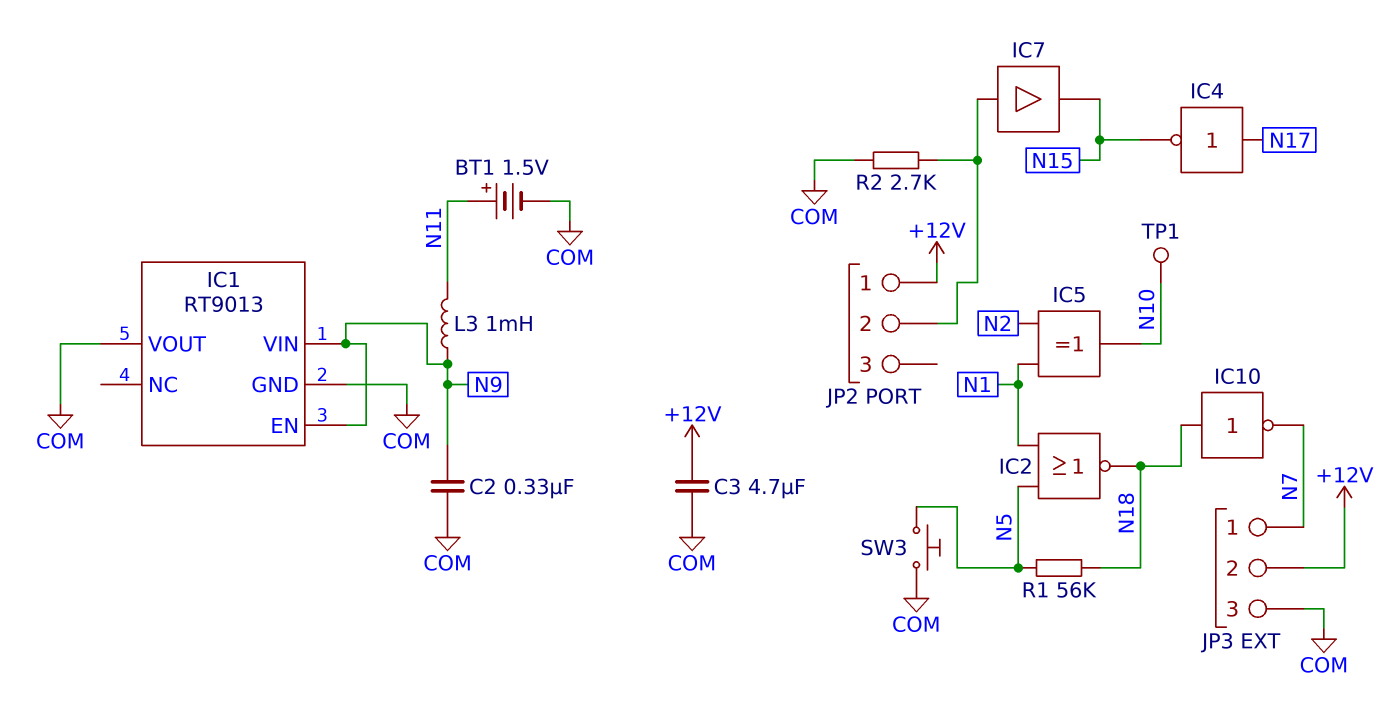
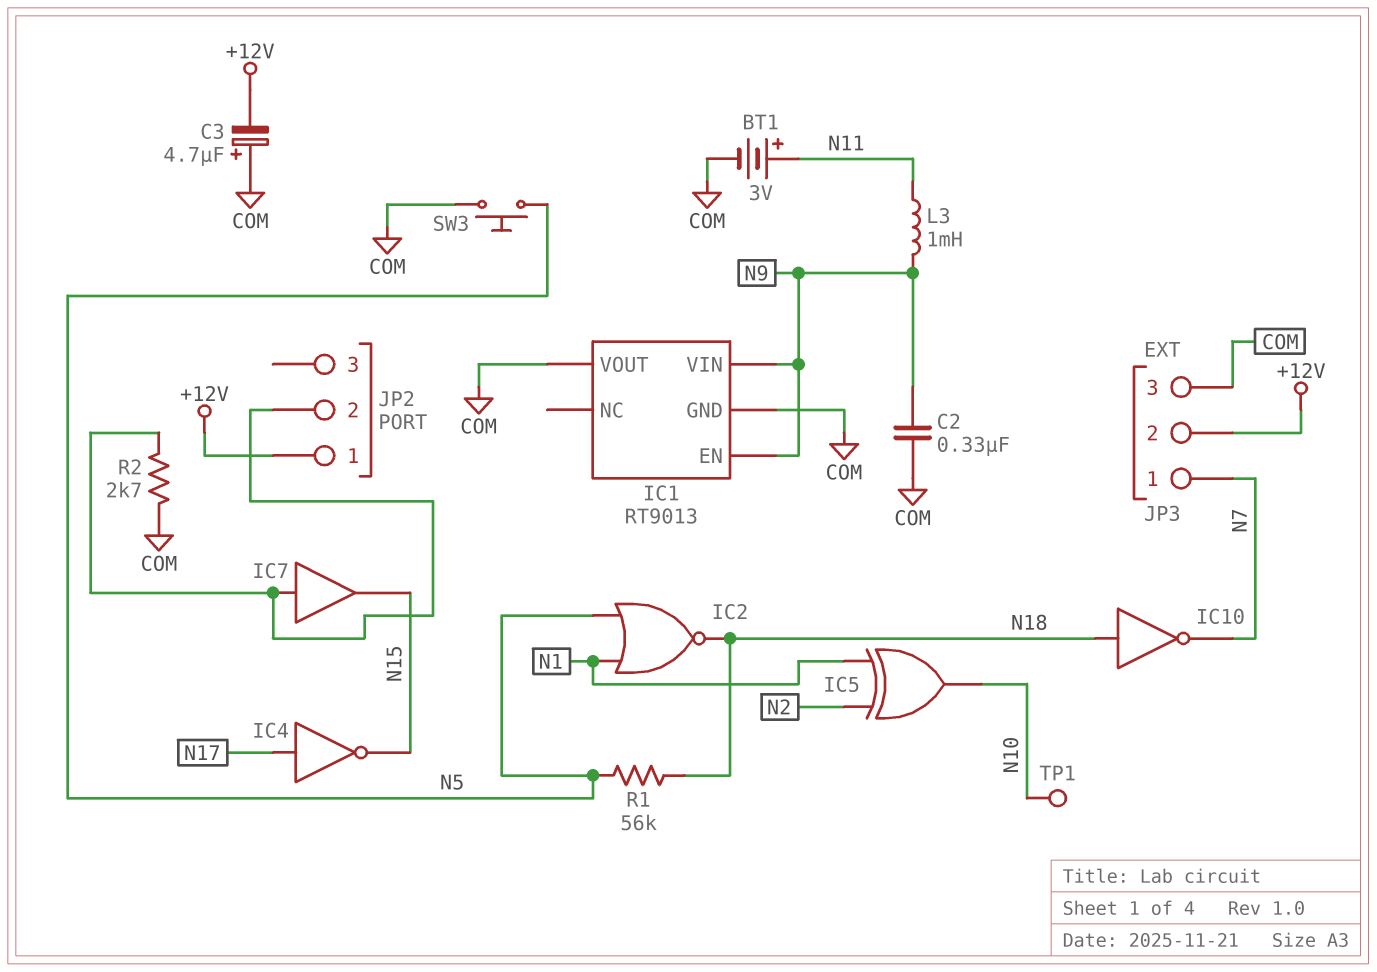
BT1: 1.5V (plus N11, minus COM) -> 3V (plus N11, minus COM)
C3: 4.7uF (+12V, COM) -> 4.7uF (plus COM, minus +12V)

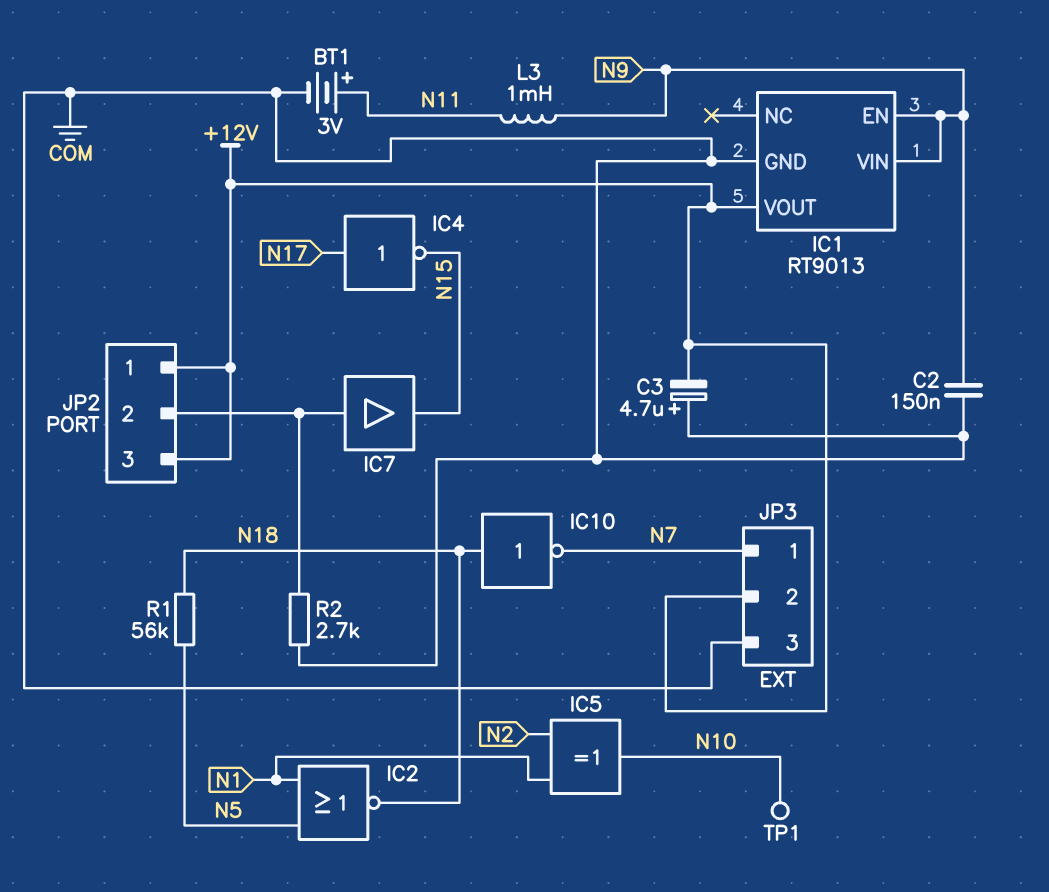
C2: 330nF (COM, N9) -> 150nF (COM, N9)
IC1 pin VOUT: COM -> +12V
JP2 pin 3: none -> +12V
SW3: button (COM, N5) -> none

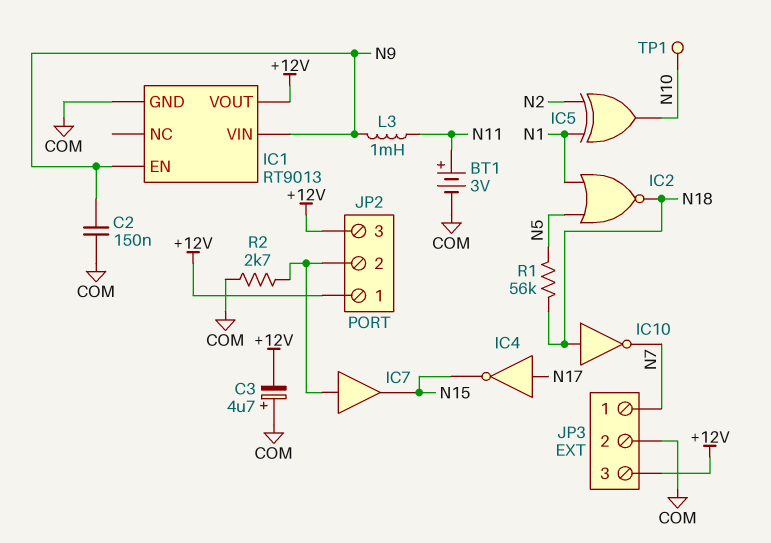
JP3 pin 2: +12V -> COM
JP3 pin 3: COM -> +12V

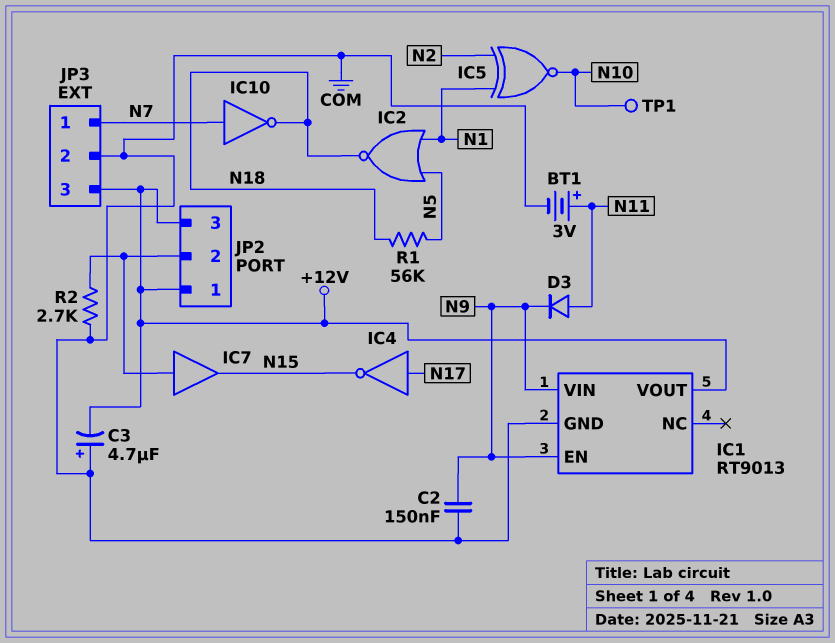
D3: none -> diode (A N11, K N9)
IC5: XOR (in N1, in N2, out N10) -> XNOR (in N1, in N2, out N10)
IC10: NOT (in N18, out N7) -> NOT (in N7, out N18)
L3: 1mH (N9, N11) -> none

